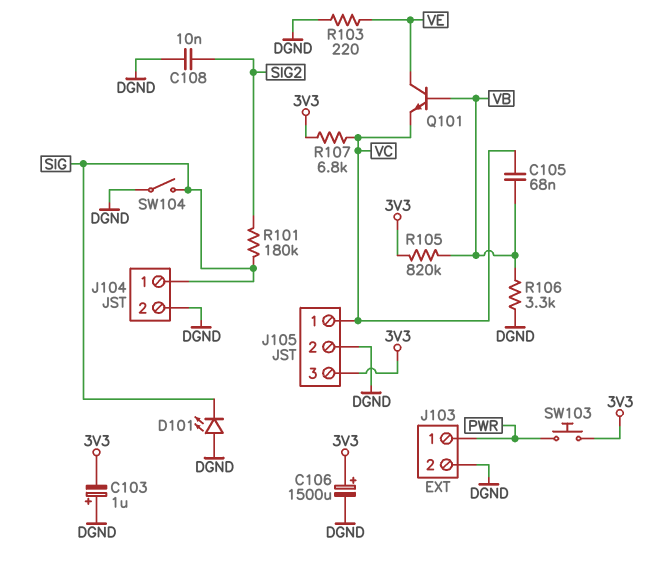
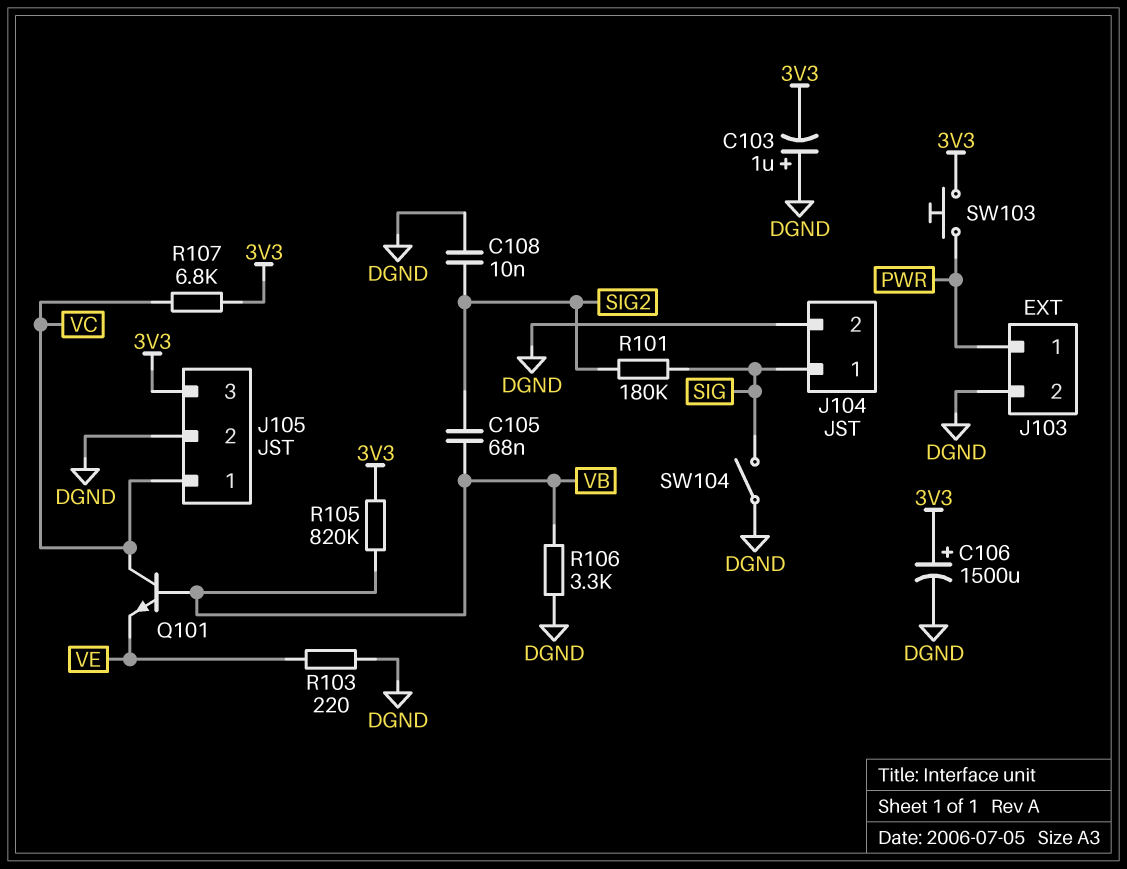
C105: 68nF (VB, VC) -> 68nF (SIG2, VB)
D101: LED (A DGND, K SIG) -> none
Q101: NPN (B VB, C VE, E VC) -> NPN (B VB, C VC, E VE)

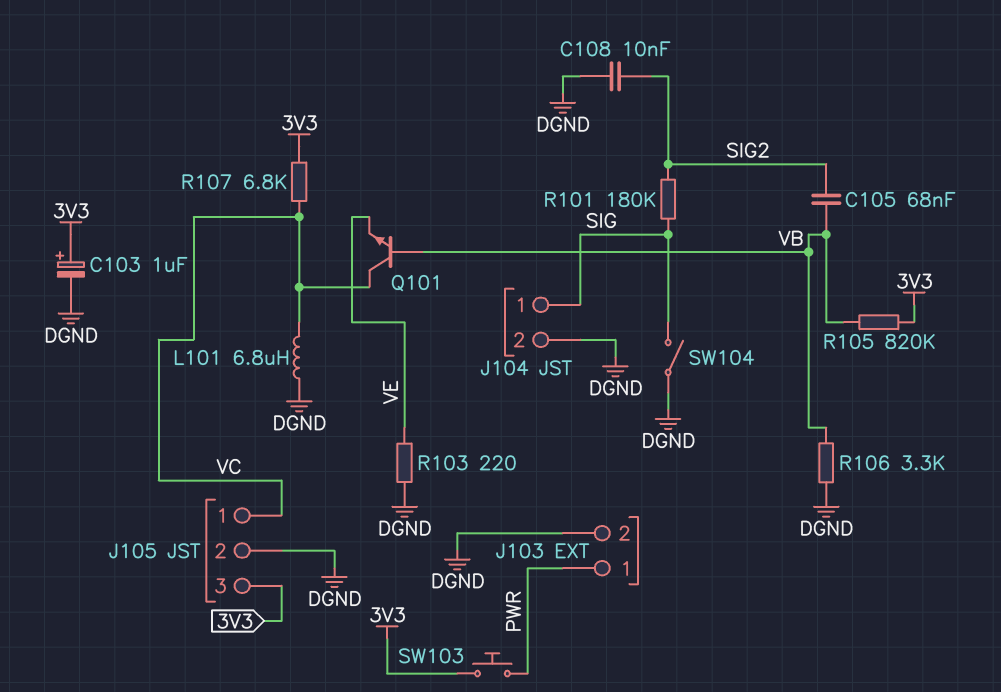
C103: 1uF (plus DGND, minus 3V3) -> 1uF (plus 3V3, minus DGND)
C106: 1500uF (plus 3V3, minus DGND) -> none
L101: none -> 6.8uH (DGND, VC)

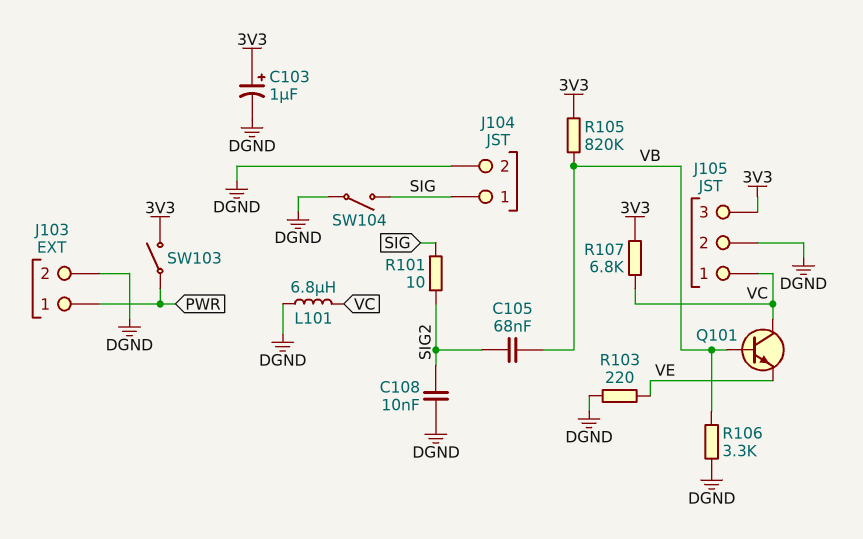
R101: 180k (SIG, SIG2) -> 10 (SIG, SIG2)
SW103: button (3V3, PWR) -> switch (3V3, PWR)

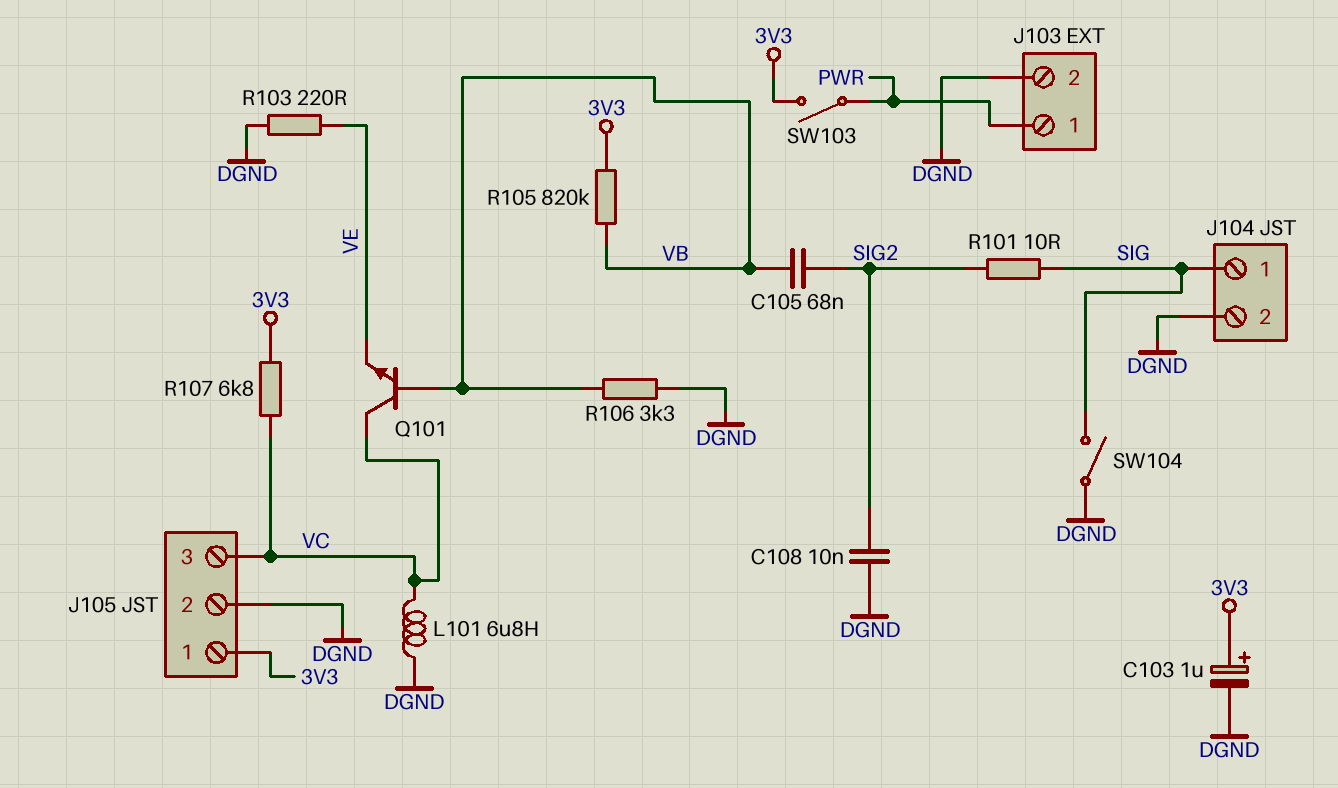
J105 pin 1: VC -> 3V3
J105 pin 3: 3V3 -> VC

